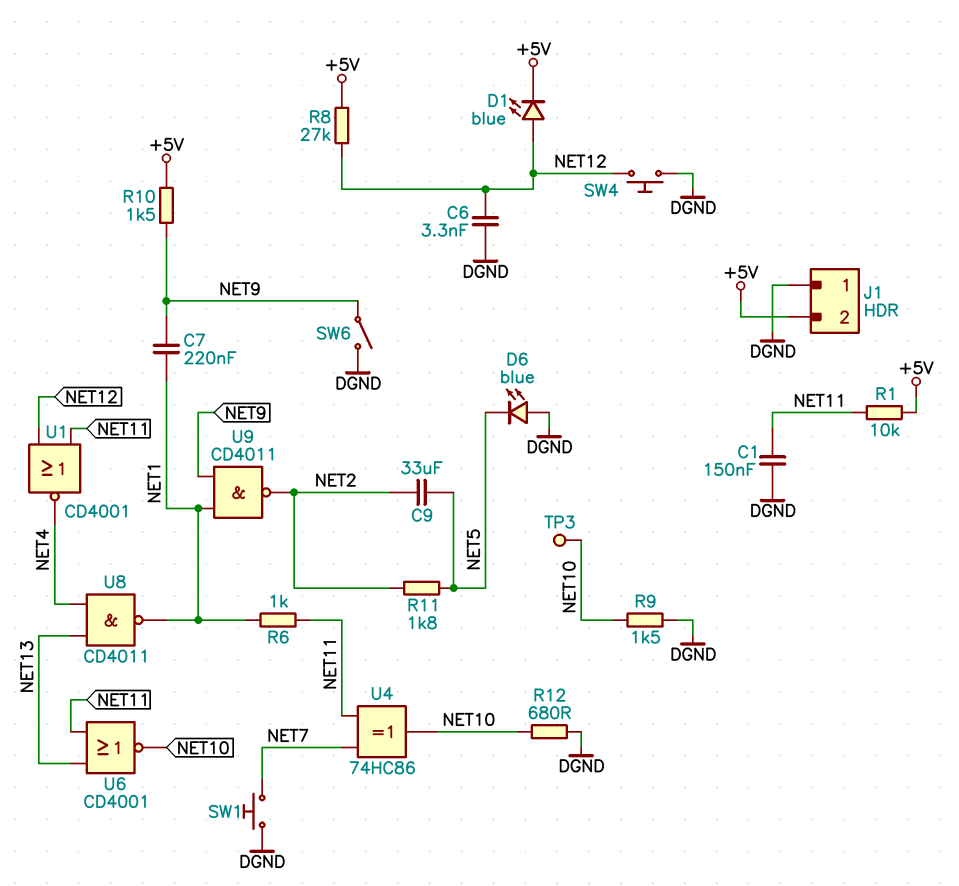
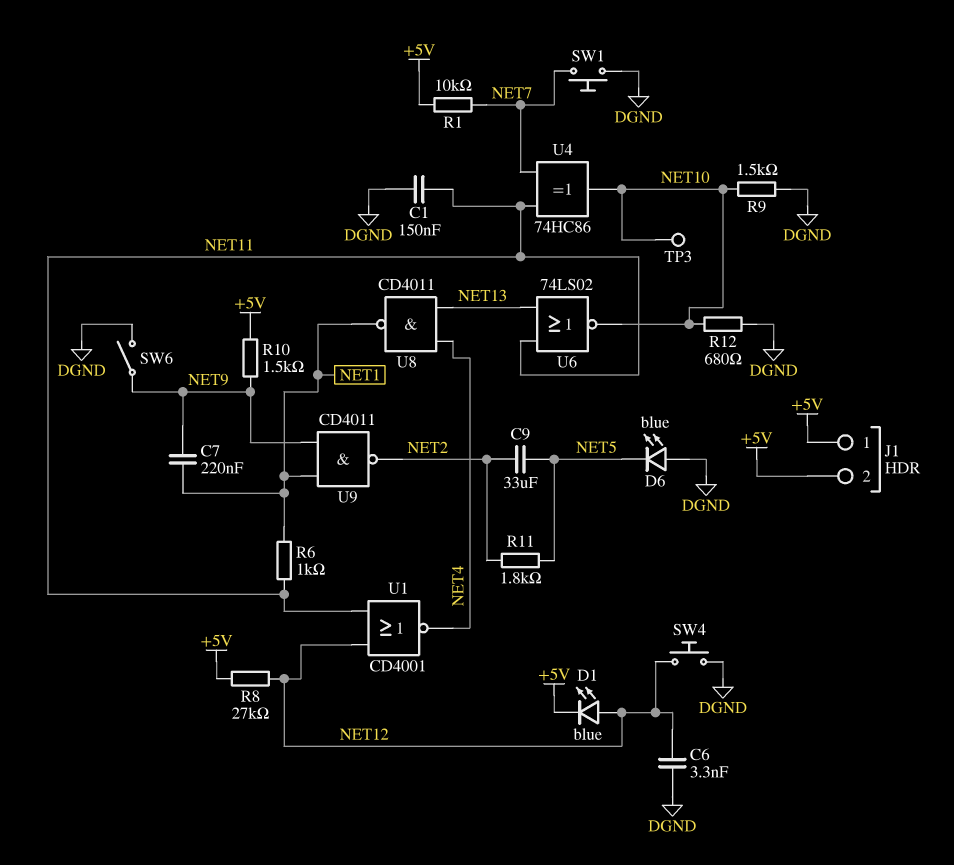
J1 pin 1: DGND -> +5V
R1: 10k (+5V, NET11) -> 10k (+5V, NET7)
U6: NOR CD4001 (in NET11, in NET13, out NET10) -> NOR 74LS02 (in NET11, in NET13, out NET10)

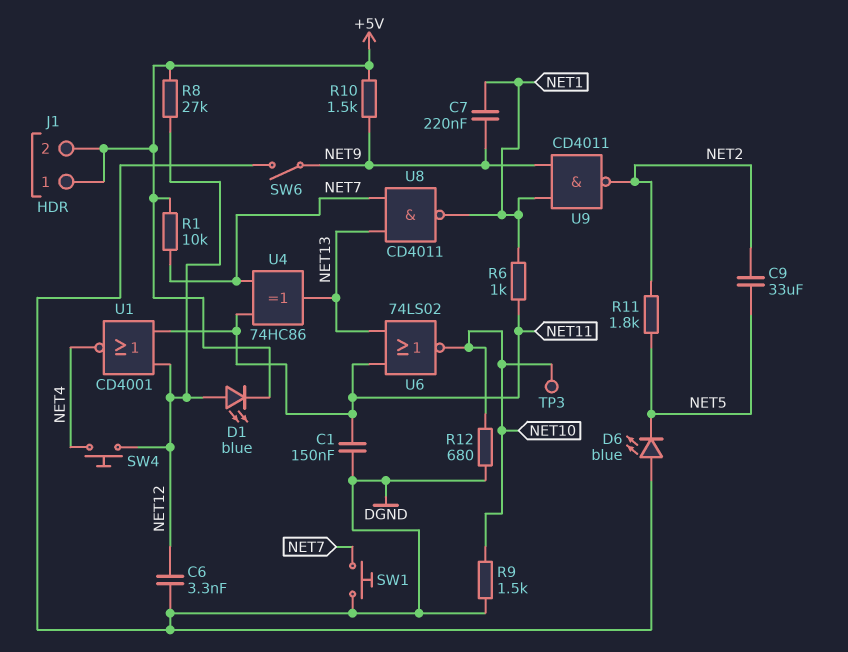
SW4: button (DGND, NET12) -> button (NET4, NET12)
U4: XOR 74HC86 (in NET7, in NET11, out NET10) -> XOR 74HC86 (in NET7, in NET11, out NET13)
U8: NAND CD4011 (in NET4, in NET13, out NET1) -> NAND CD4011 (in NET7, in NET13, out NET1)

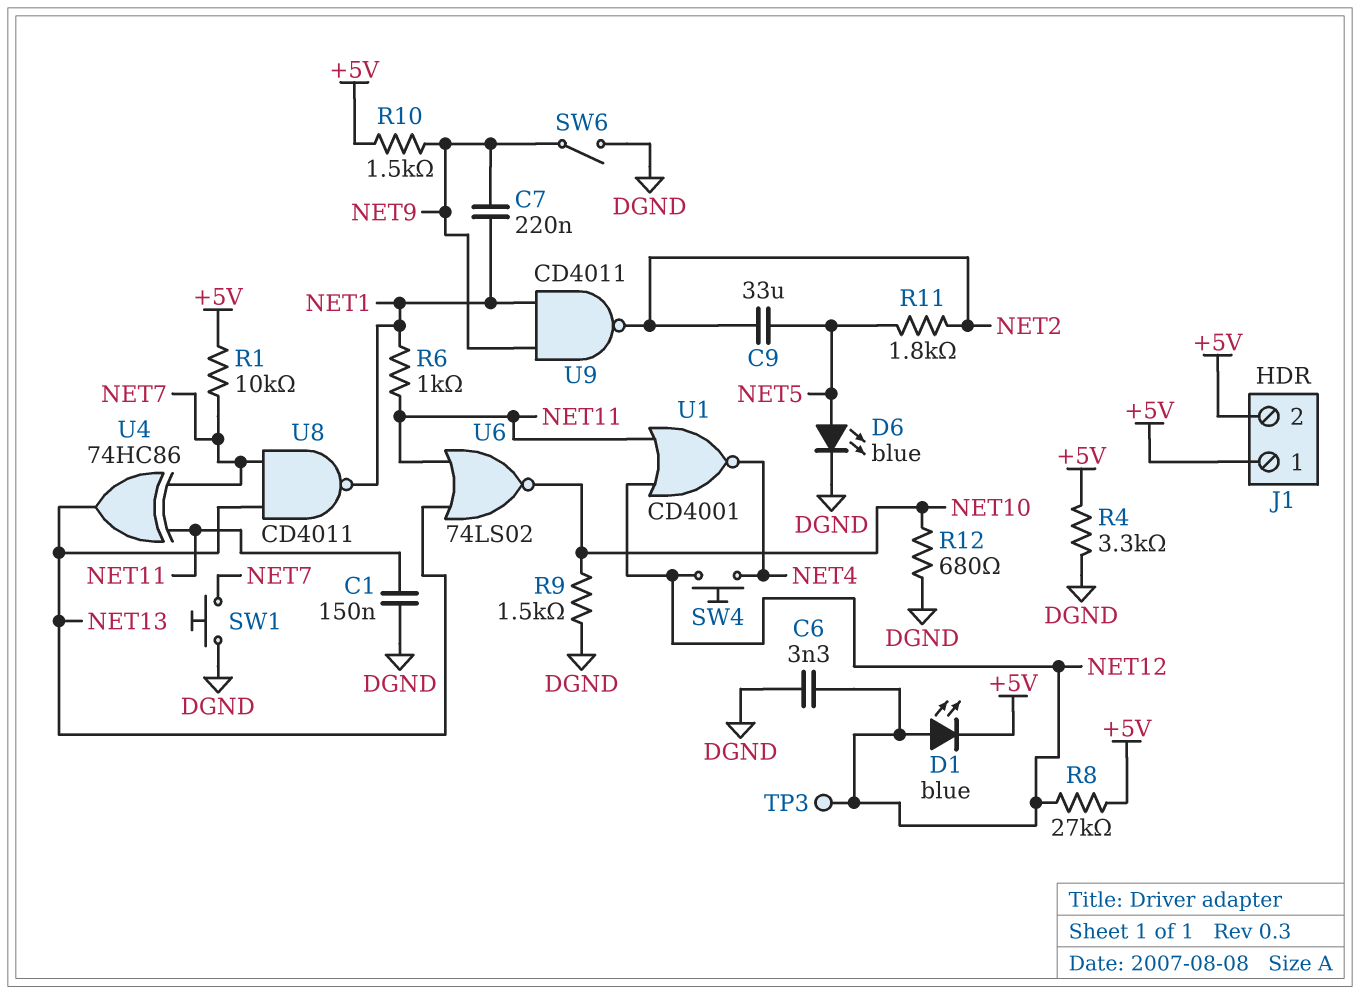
D6: LED blue (A DGND, K NET5) -> LED blue (A NET5, K DGND)
R4: none -> 3.3k (+5V, DGND)
TP3: test point (NET10) -> test point (NET12)

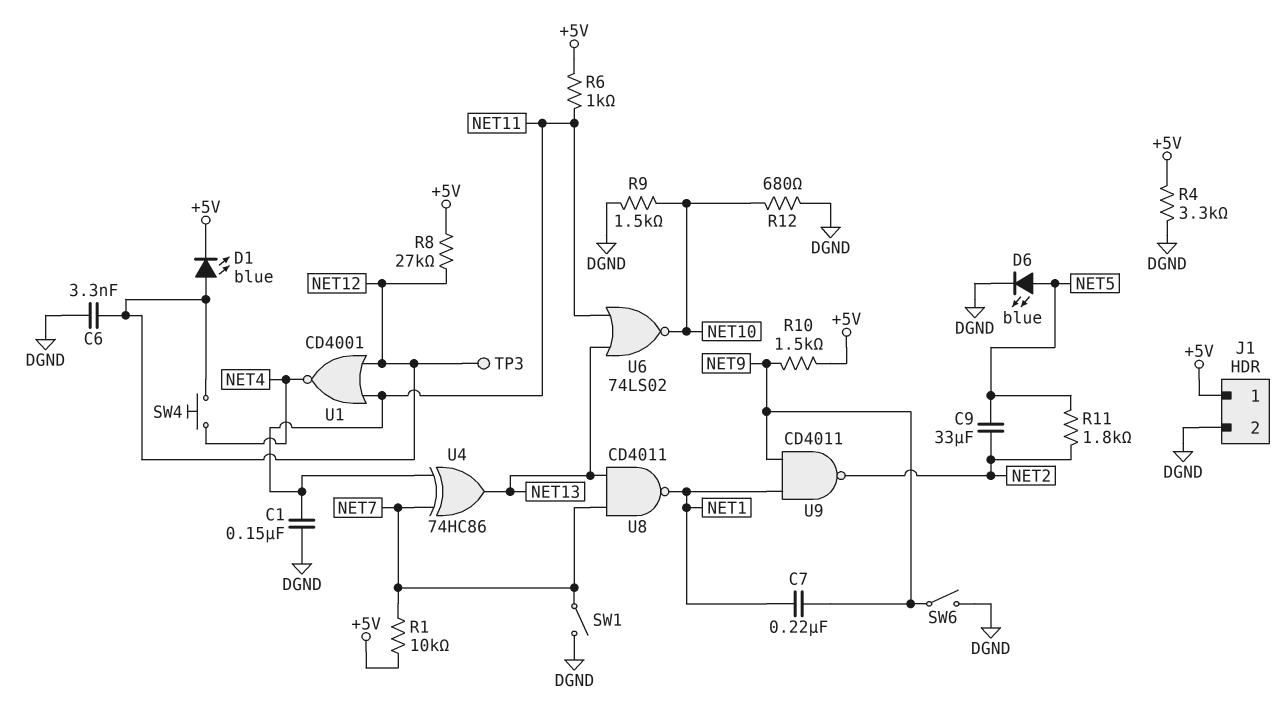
J1 pin 2: +5V -> DGND
R6: 1k (NET1, NET11) -> 1k (+5V, NET11)
SW1: button (DGND, NET7) -> switch (DGND, NET7)

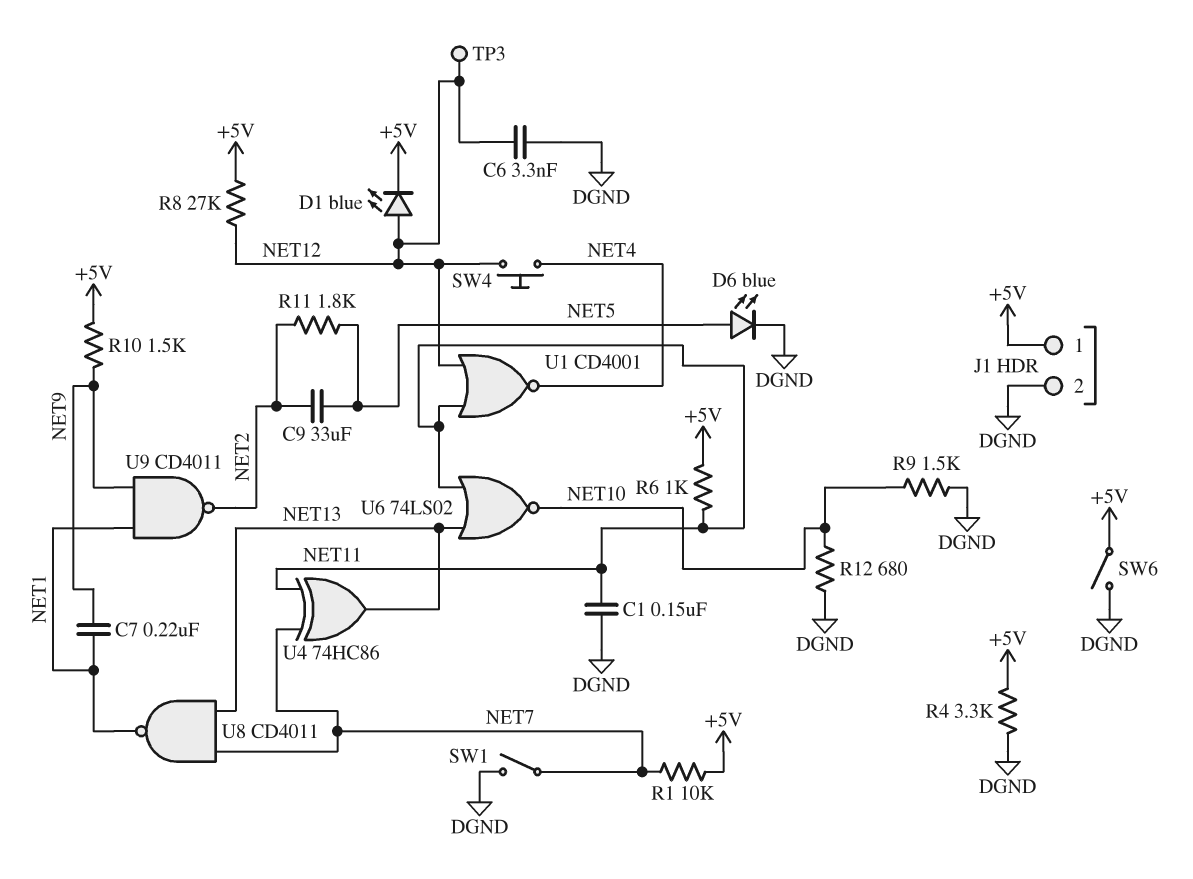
SW6: switch (DGND, NET9) -> switch (+5V, DGND)

